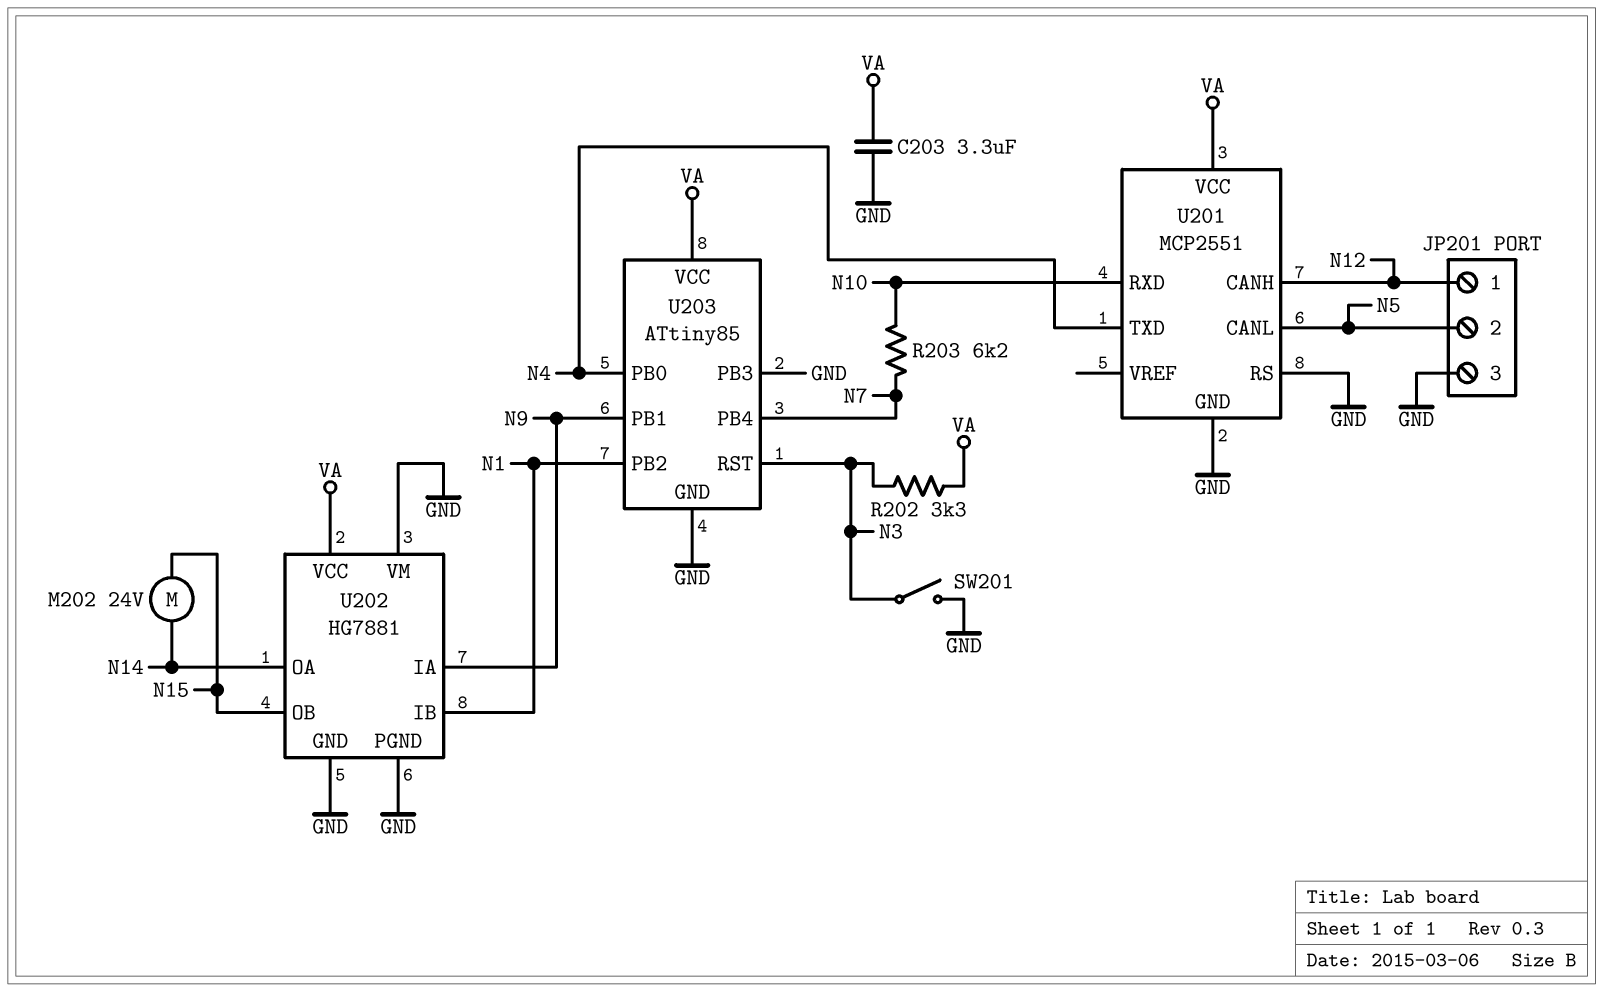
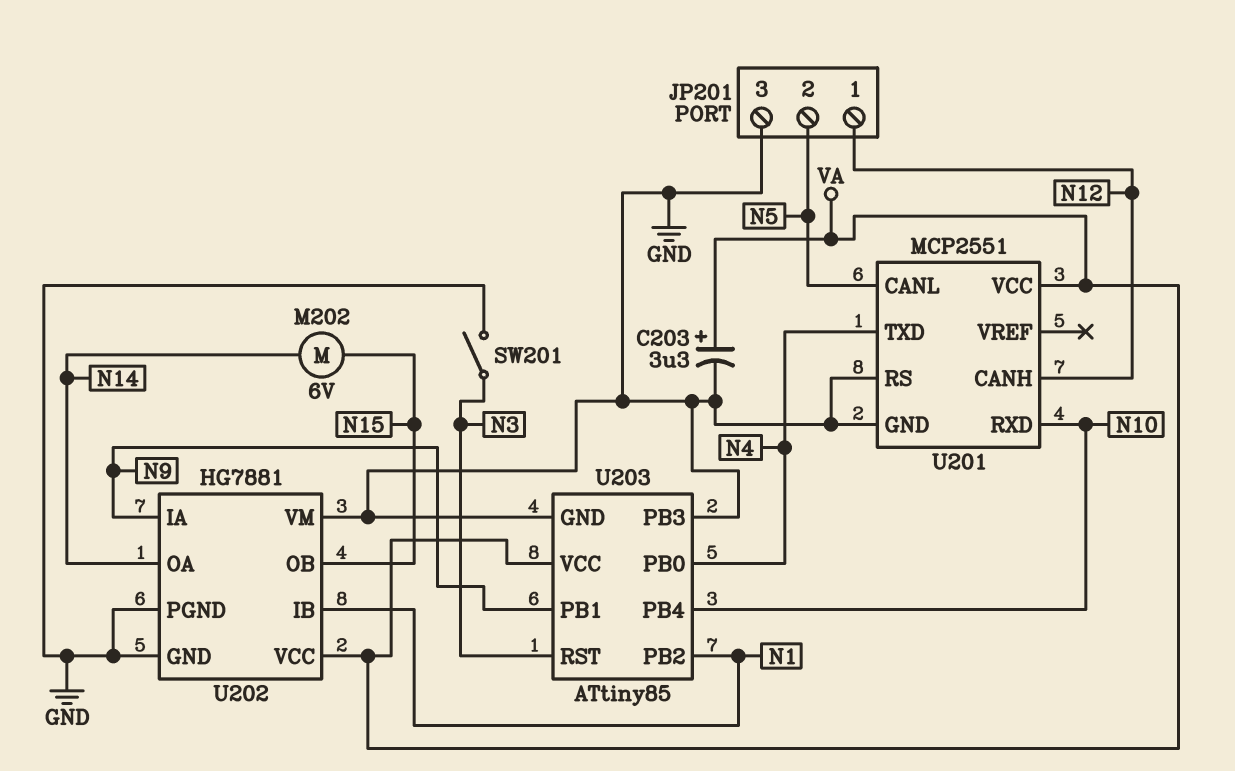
C203: 3.3uF (GND, VA) -> 3.3uF (plus VA, minus GND)
M202: motor 24V (N14, N15) -> motor 6V (N14, N15)
R202: 3.3k (N3, VA) -> none
R203: 6.2k (N7, N10) -> none
U203 pin PB4: N7 -> N10

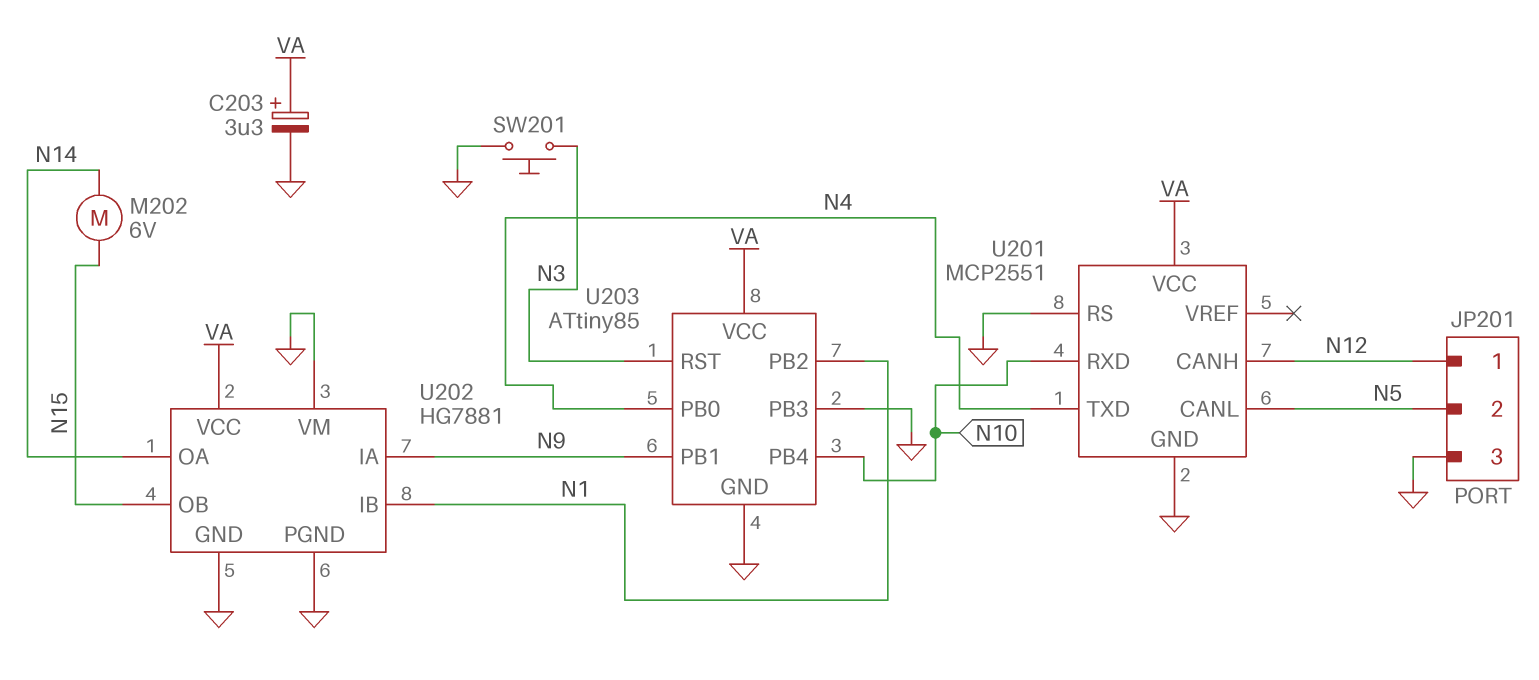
SW201: switch (GND, N3) -> button (GND, N3)

